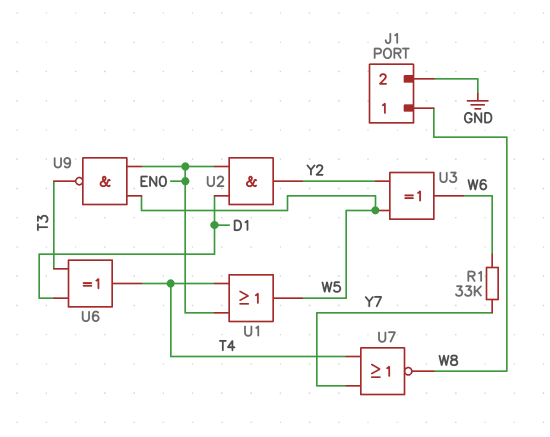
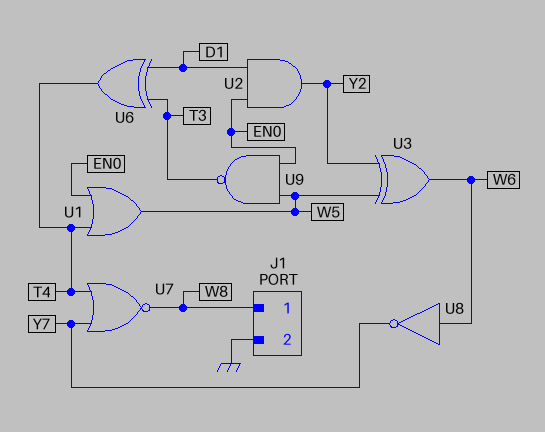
R1: 33k (W6, Y7) -> none
U8: none -> NOT (in W6, out Y7)

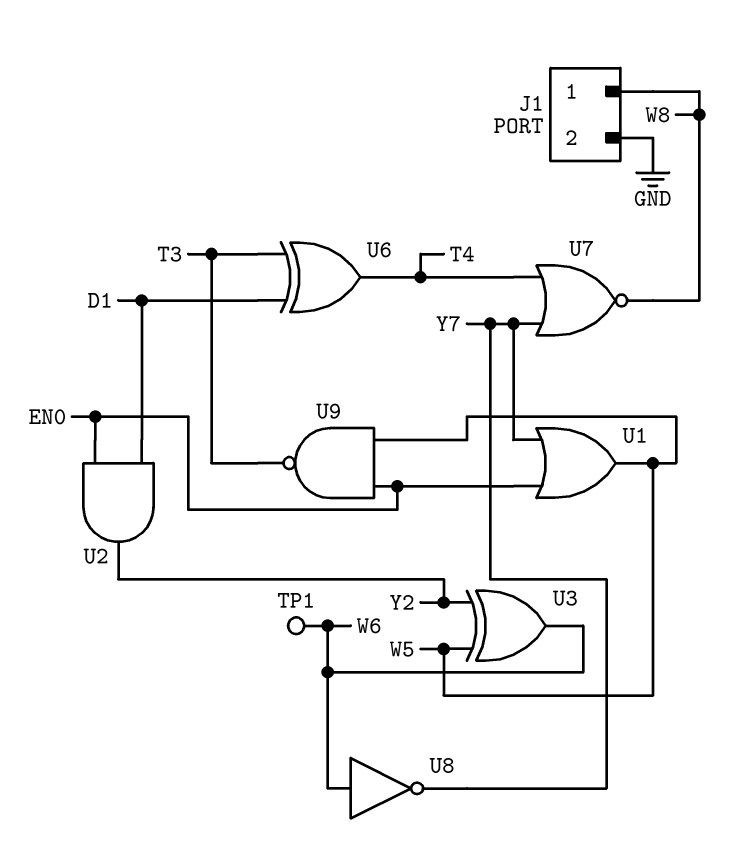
TP1: none -> test point (W6)
U1: OR (in EN0, in T4, out W5) -> OR (in EN0, in Y7, out W5)

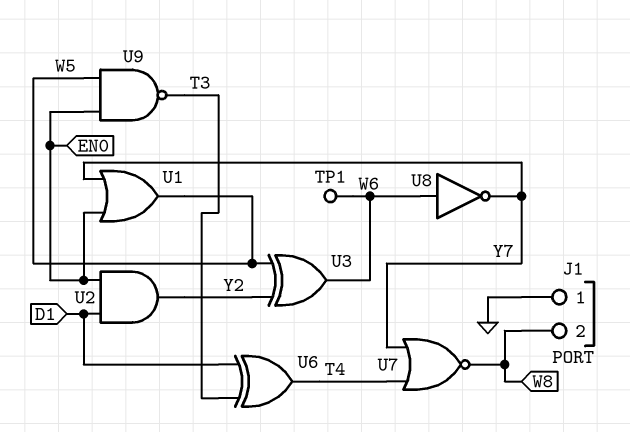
J1 pin 1: W8 -> GND
J1 pin 2: GND -> W8

